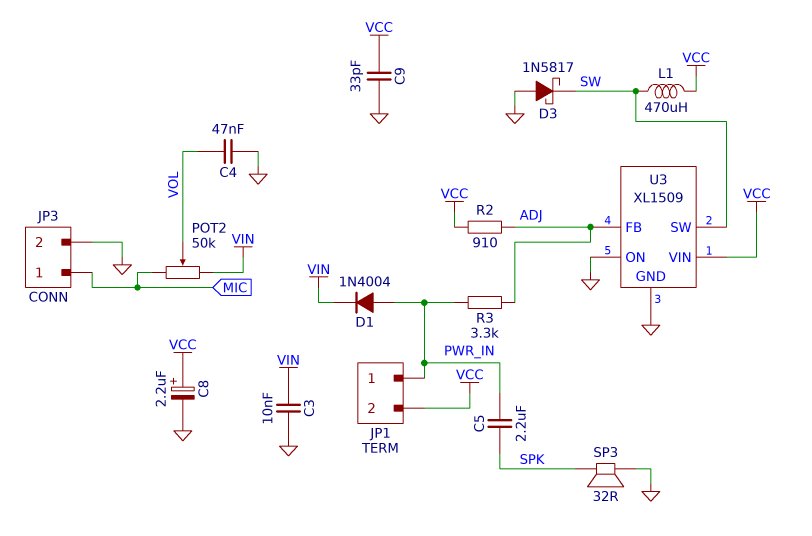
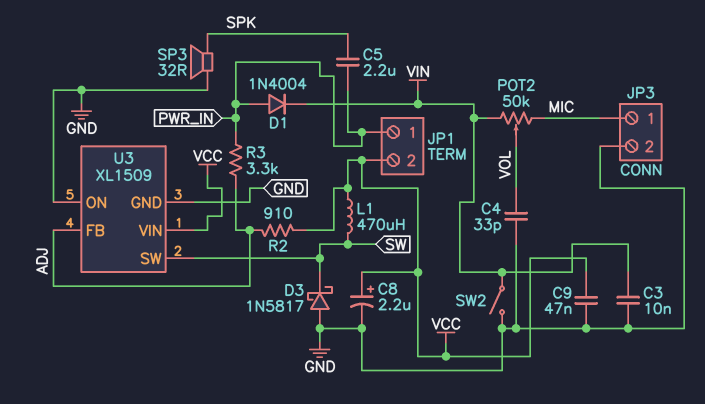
C4: 47nF (GND, VOL) -> 33pF (GND, VOL)
C9: 33pF (GND, VCC) -> 47nF (GND, VCC)
SW2: none -> switch (GND, VIN)

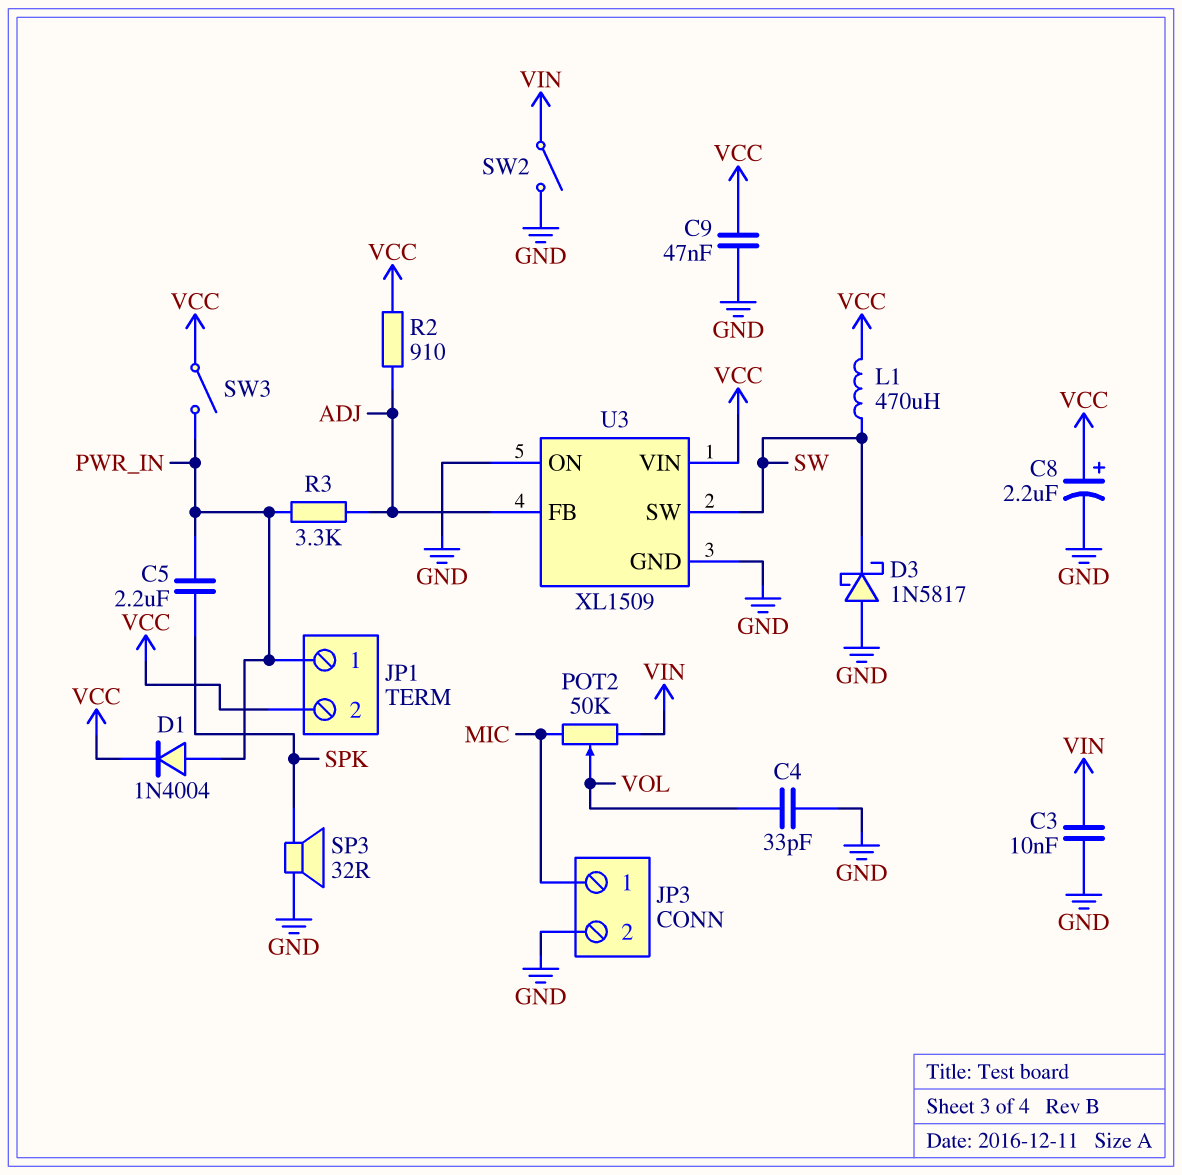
D1: diode 1N4004 (A PWR_IN, K VIN) -> diode 1N4004 (A PWR_IN, K VCC)
SW3: none -> switch (PWR_IN, VCC)

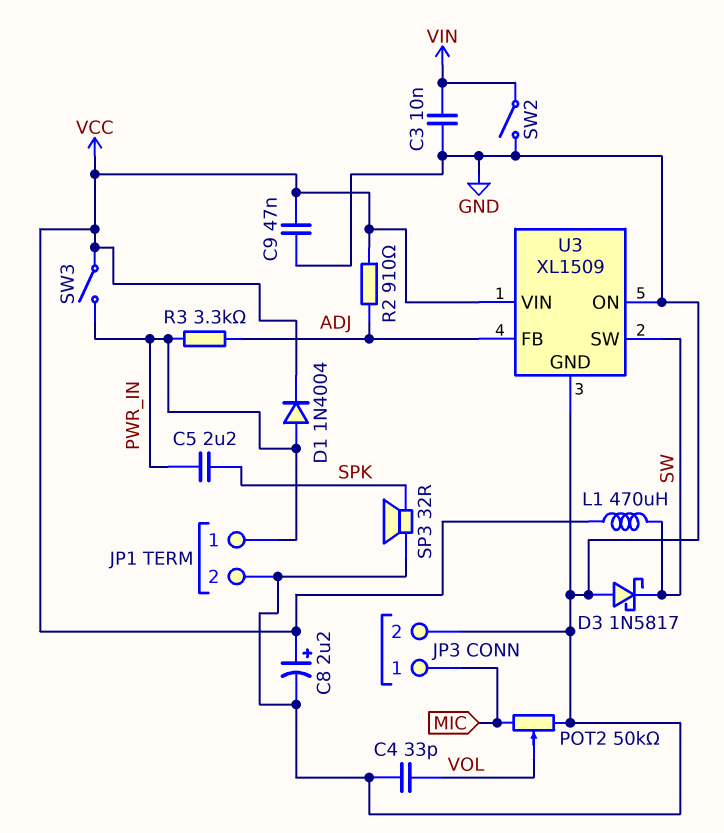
JP1 pin 2: VCC -> GND
POT2: 50k (MIC, VIN, wiper VOL) -> 50k (GND, MIC, wiper VOL)

